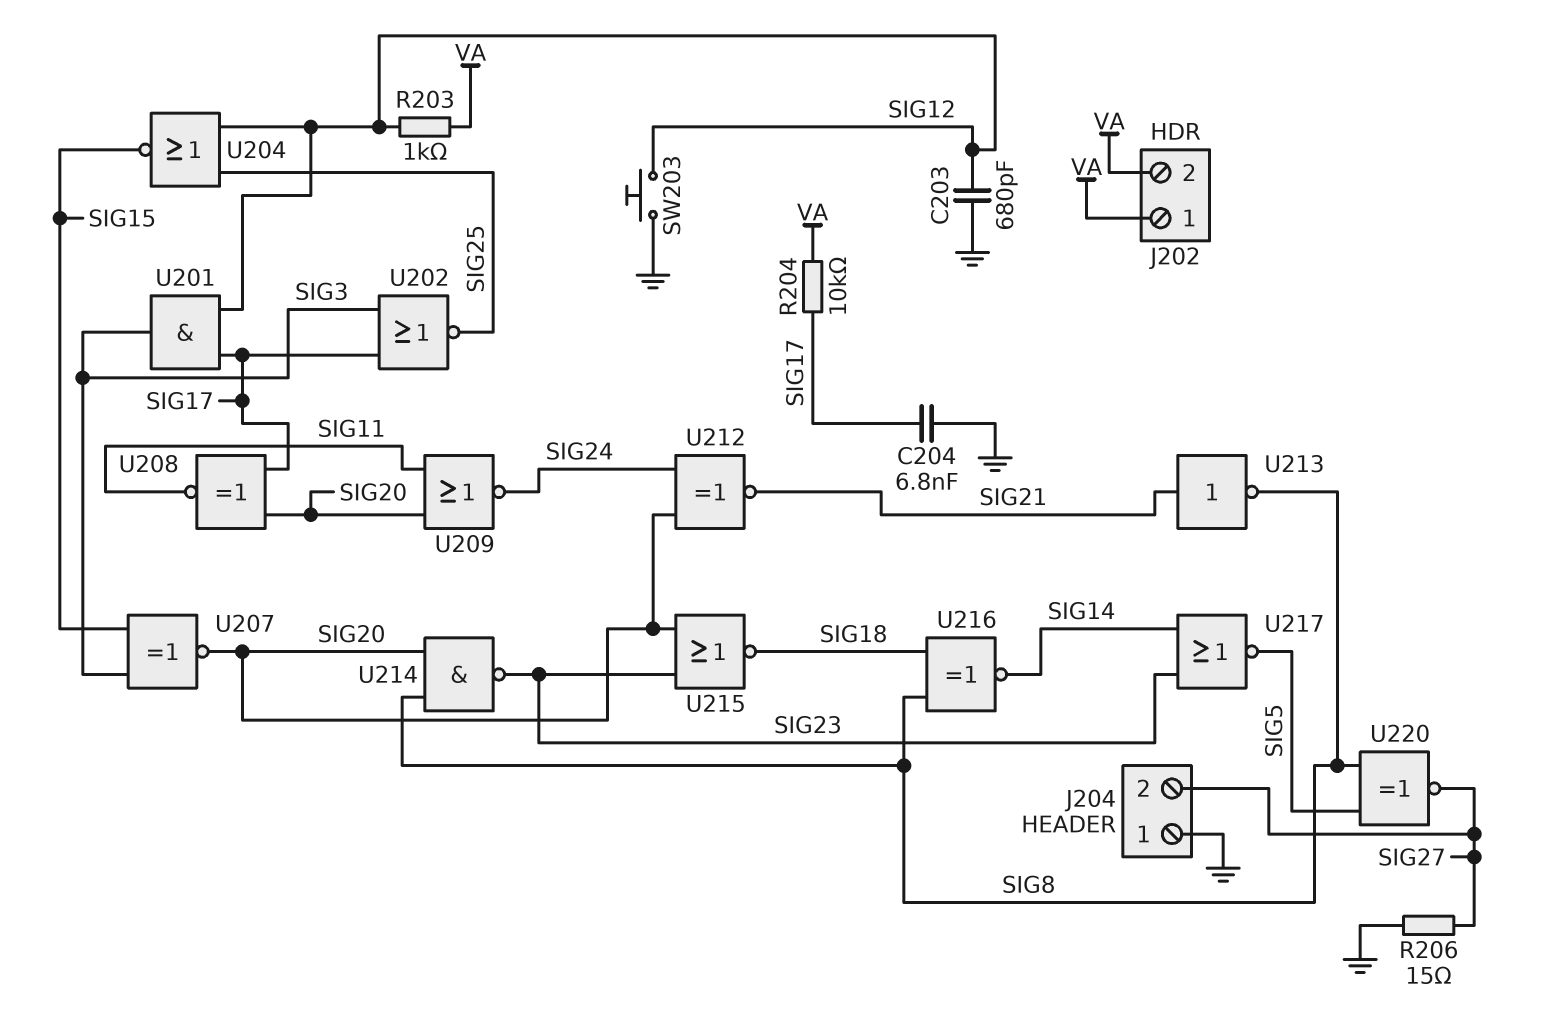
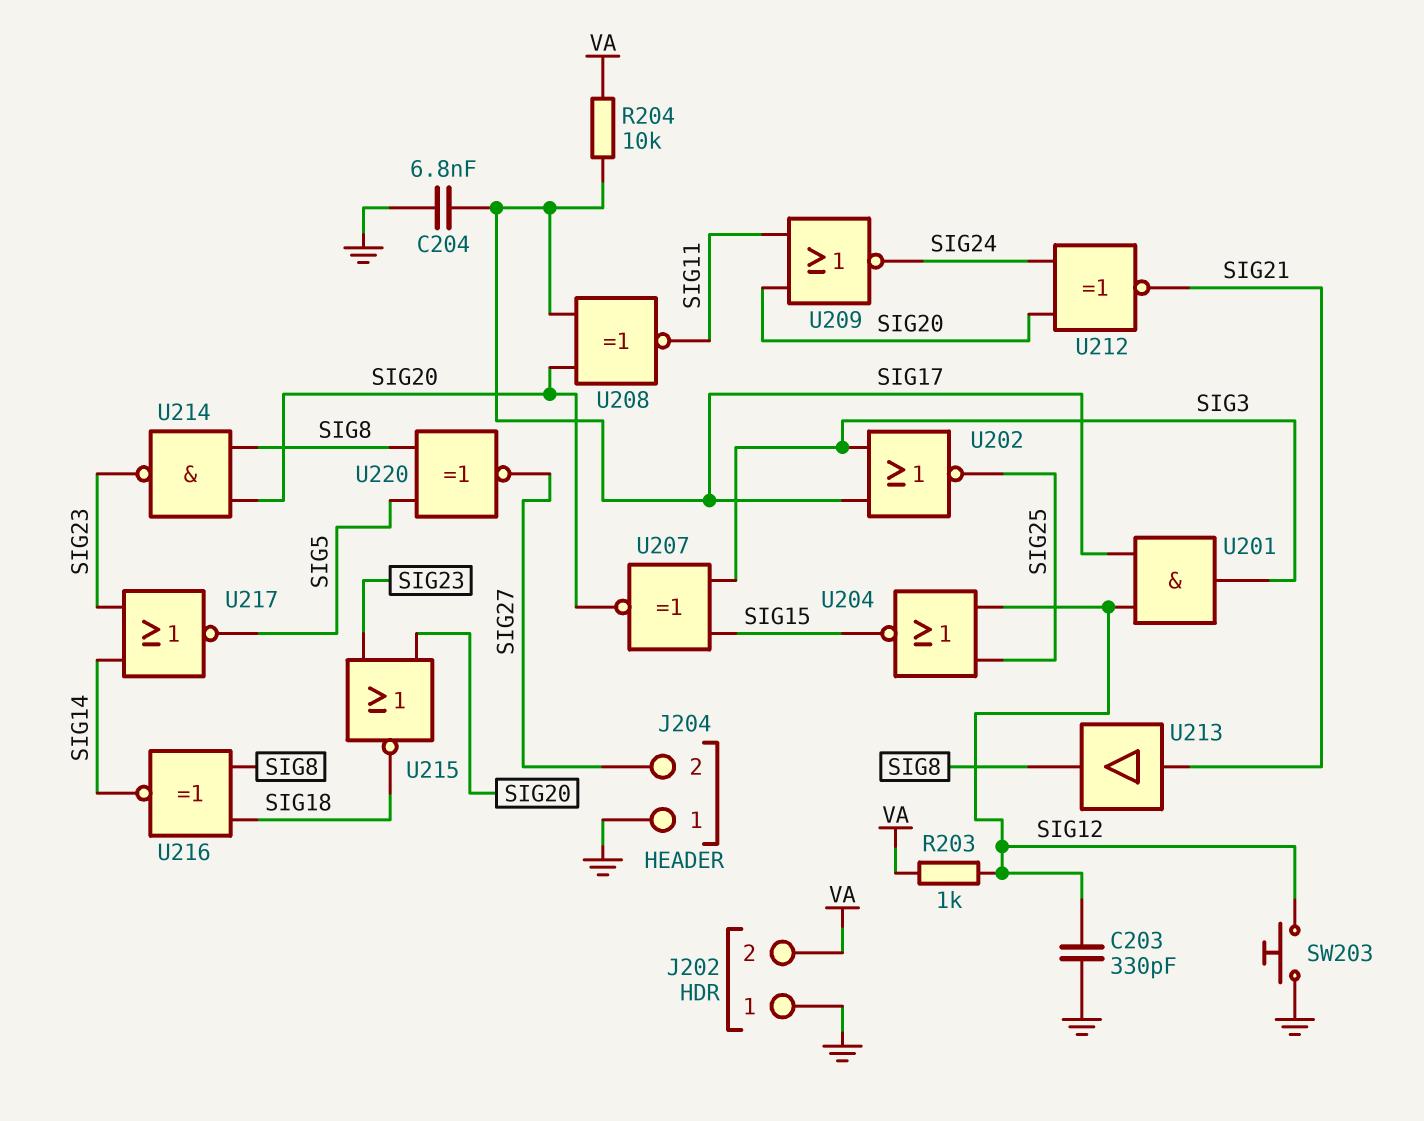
C203: 680pF (GND, SIG12) -> 330pF (GND, SIG12)
J202 pin 1: VA -> GND
R206: 15 (GND, SIG27) -> none
U213: NOT (in SIG21, out SIG8) -> buffer (in SIG21, out SIG8)

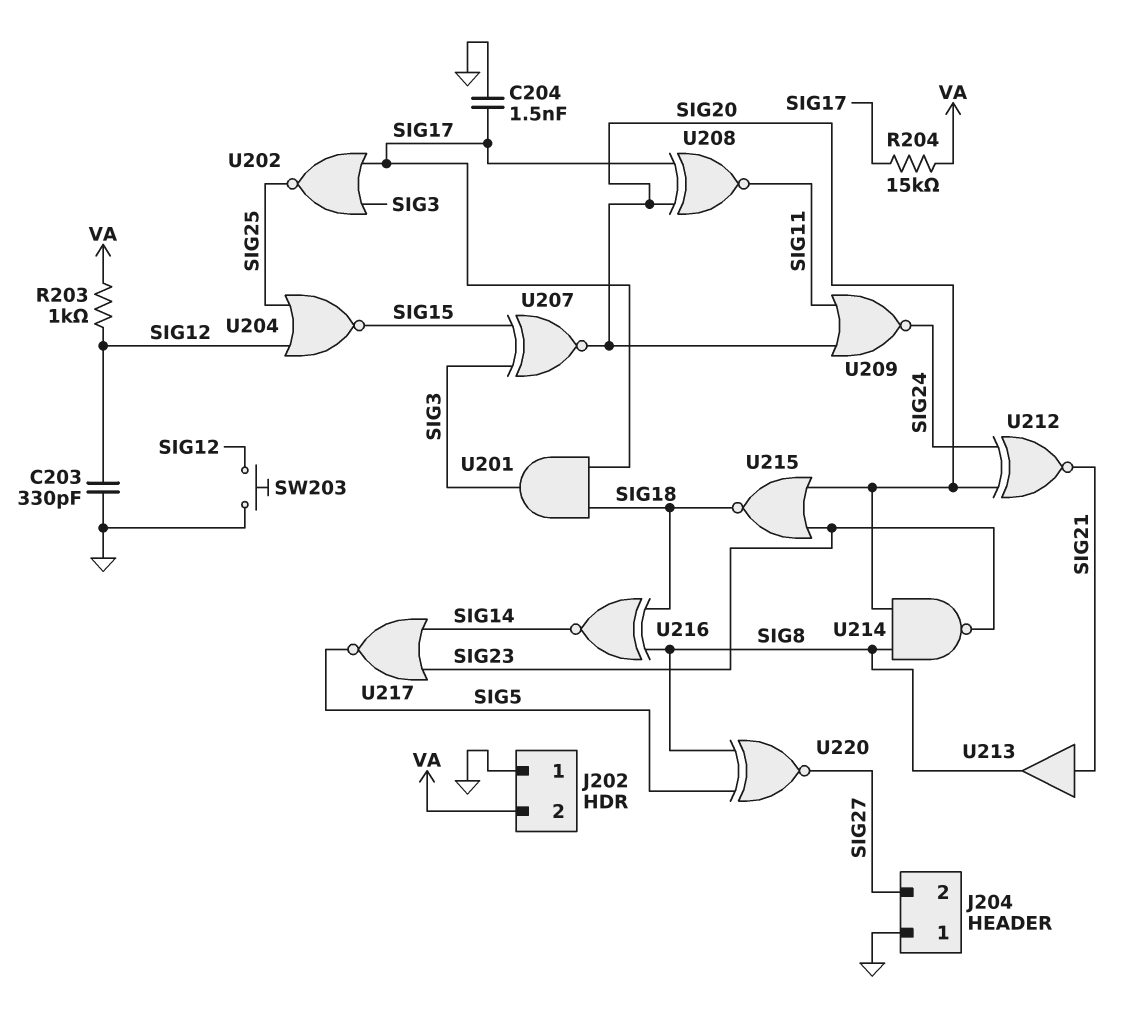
C204: 6.8nF (GND, SIG17) -> 1.5nF (GND, SIG17)
R204: 10k (SIG17, VA) -> 15k (SIG17, VA)
U201: AND (in SIG12, in SIG17, out SIG3) -> AND (in SIG17, in SIG18, out SIG3)

